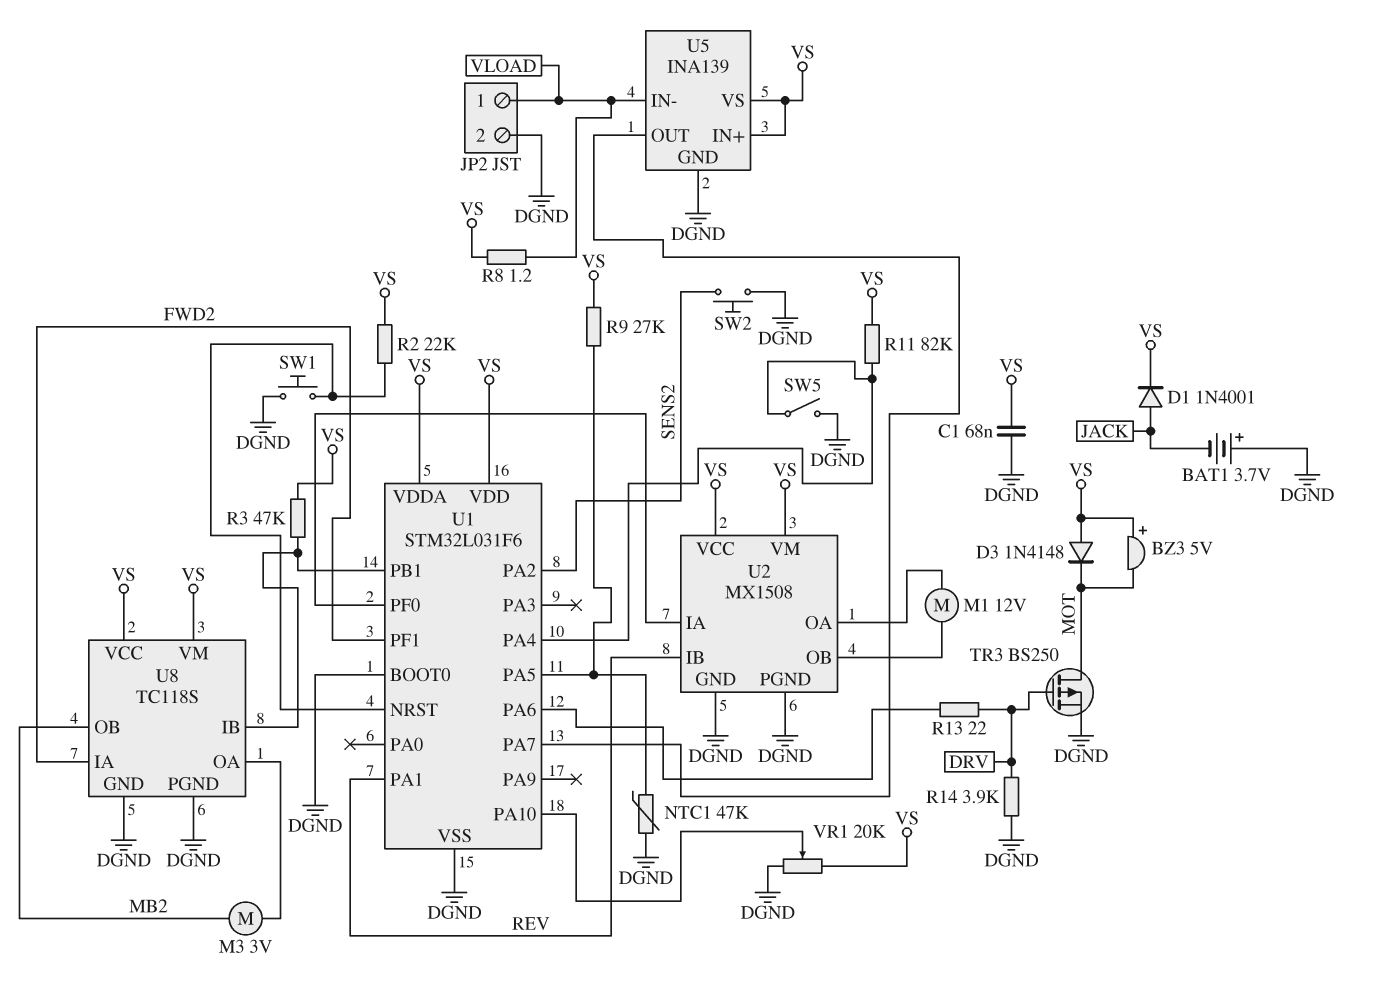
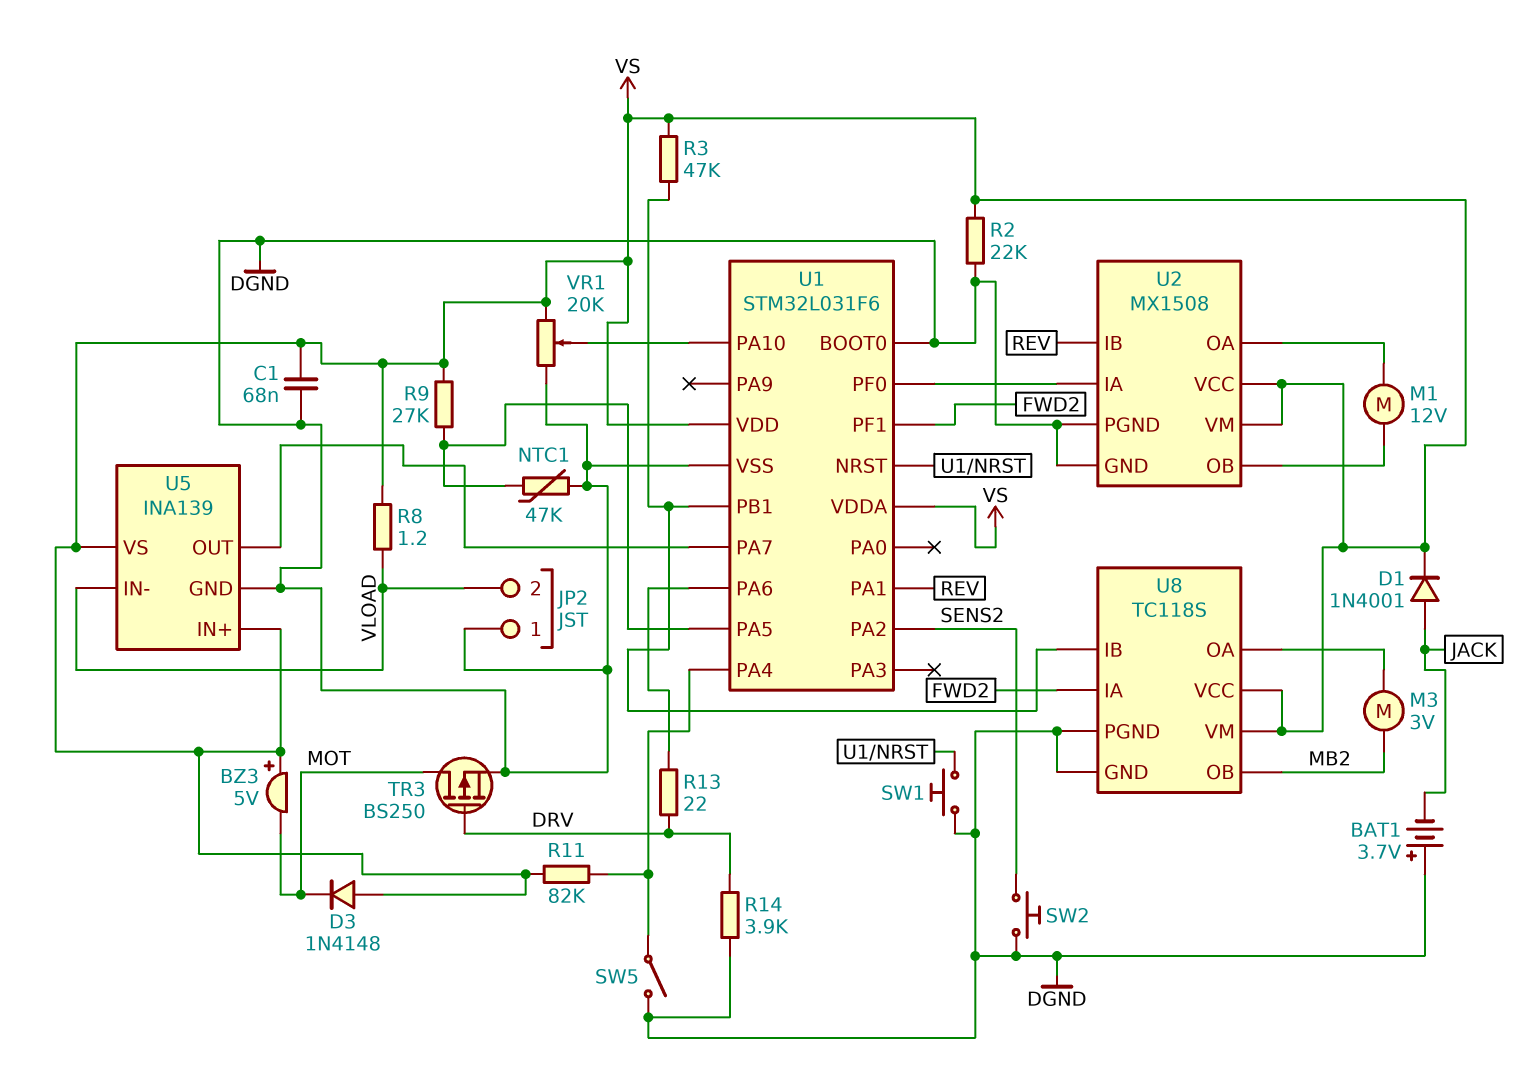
JP2 pin 1: VLOAD -> DGND
JP2 pin 2: DGND -> VLOAD
R2: 22k (U1/NRST, VS) -> 22k (DGND, VS)

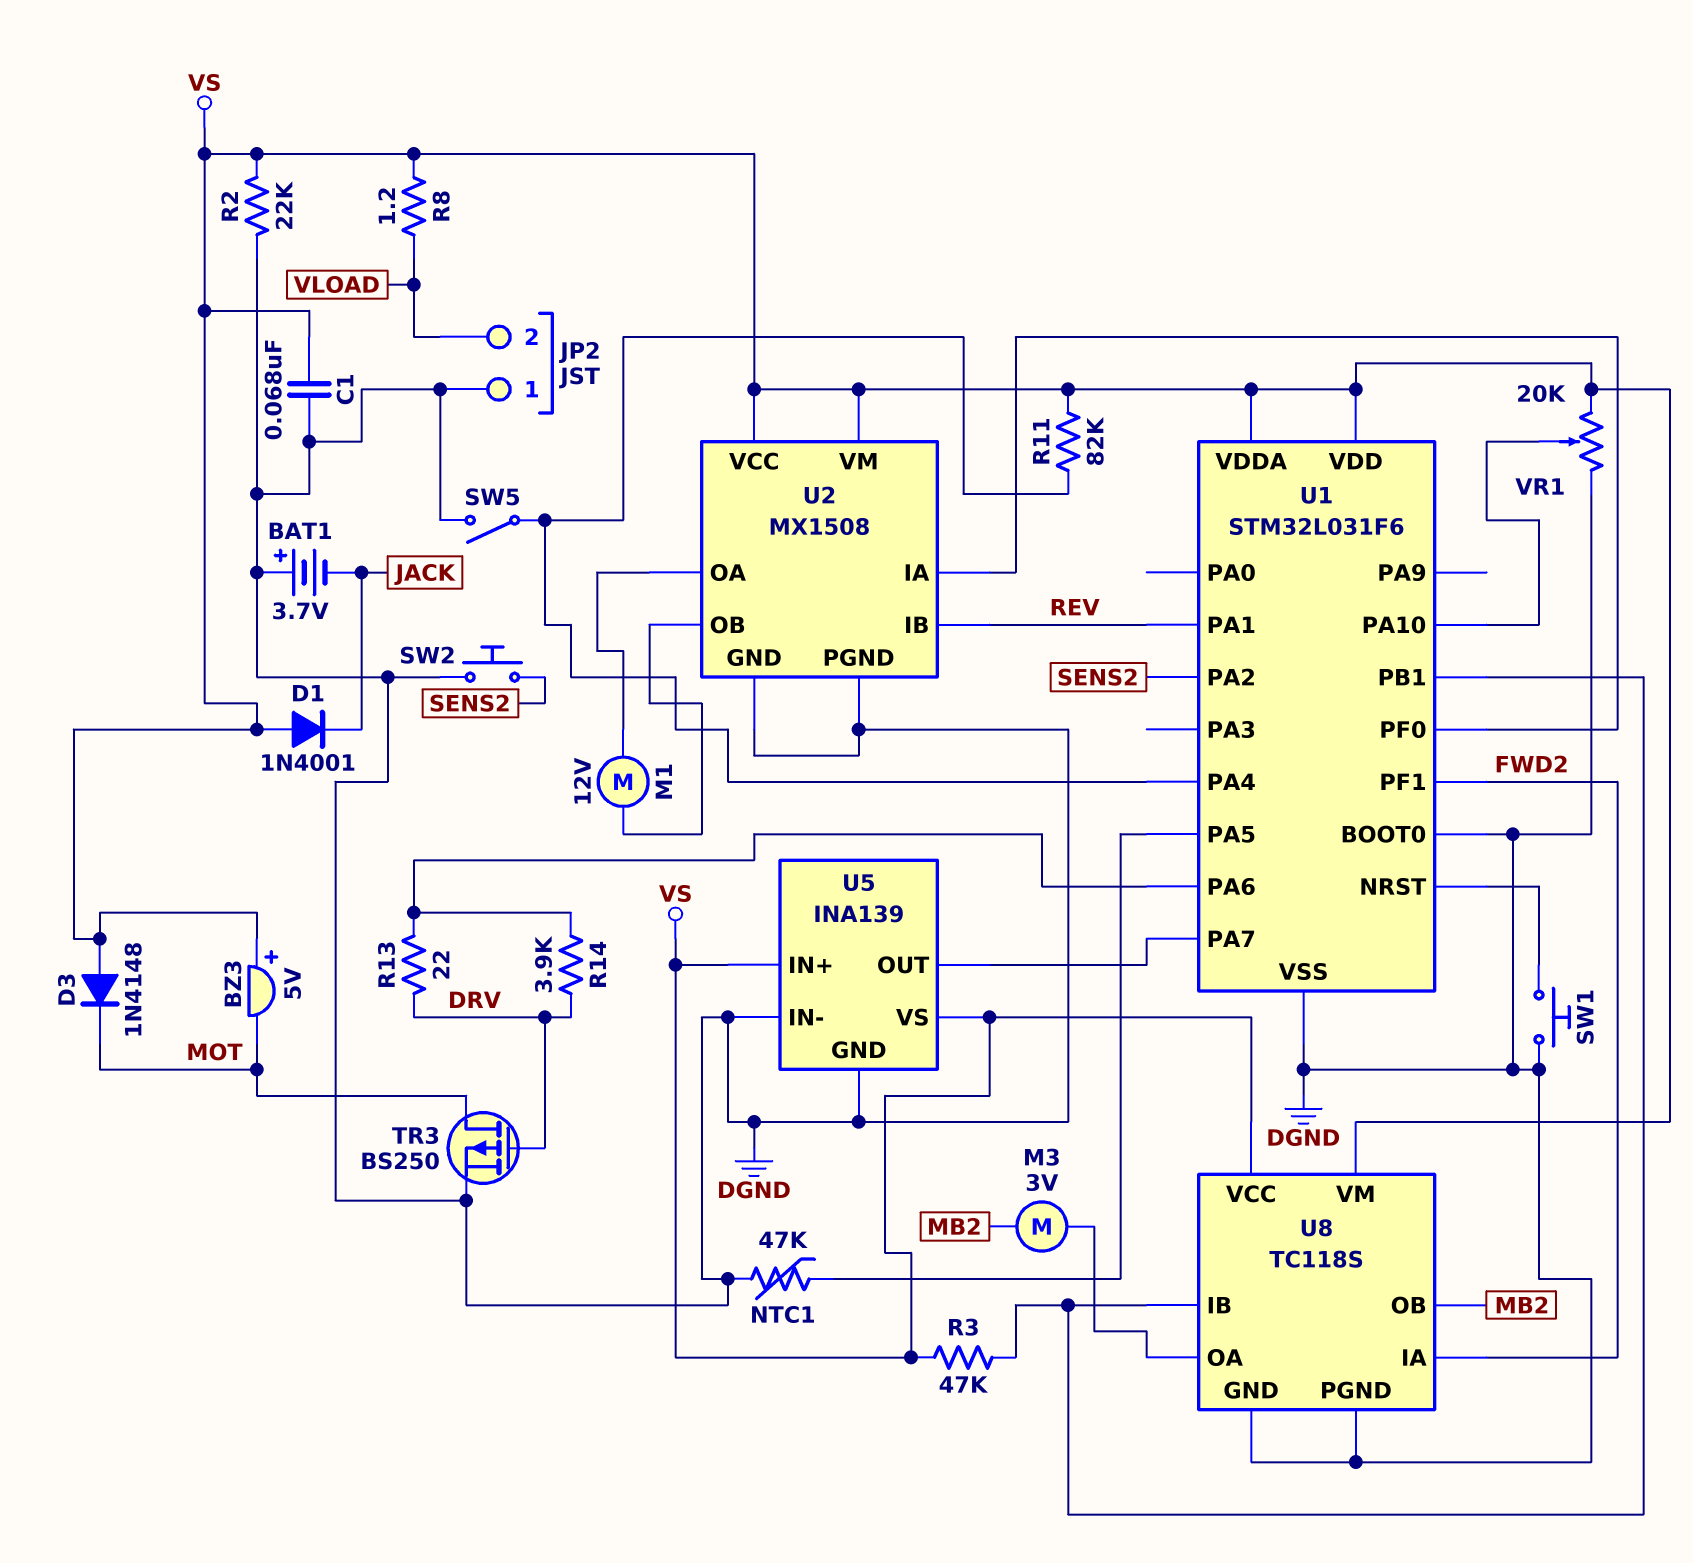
D1: diode 1N4001 (A JACK, K VS) -> diode 1N4001 (A VS, K JACK)
R9: 27k (U1/PA5, VS) -> none
R14: 3.9k (DGND, DRV) -> 3.9k (DRV, U1/PA6)
U5 pin IN-: VLOAD -> DGND

